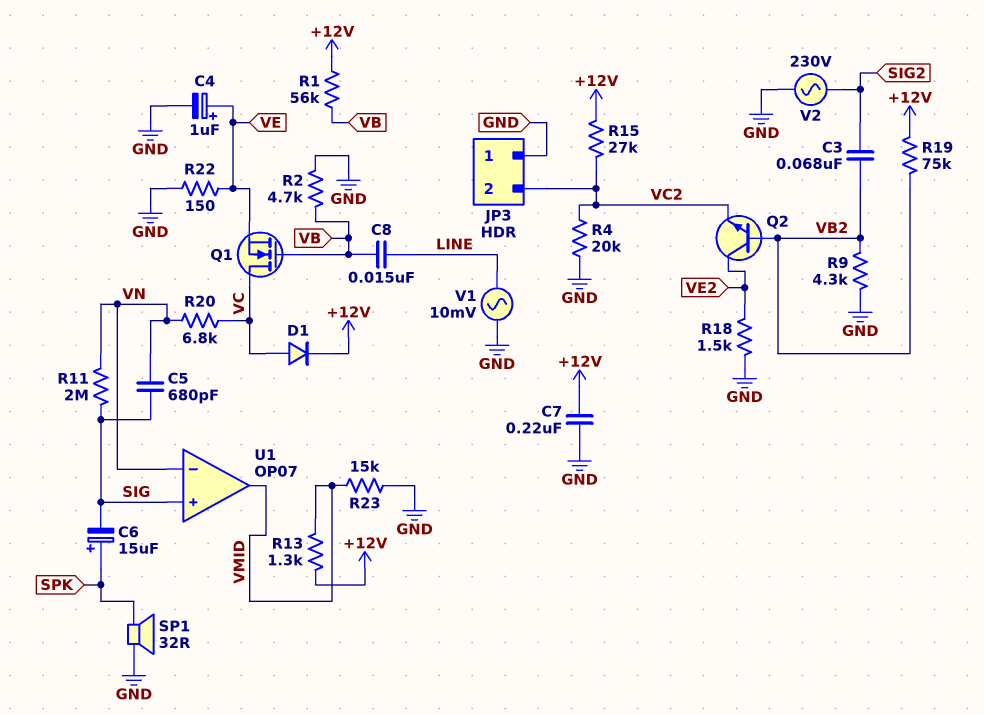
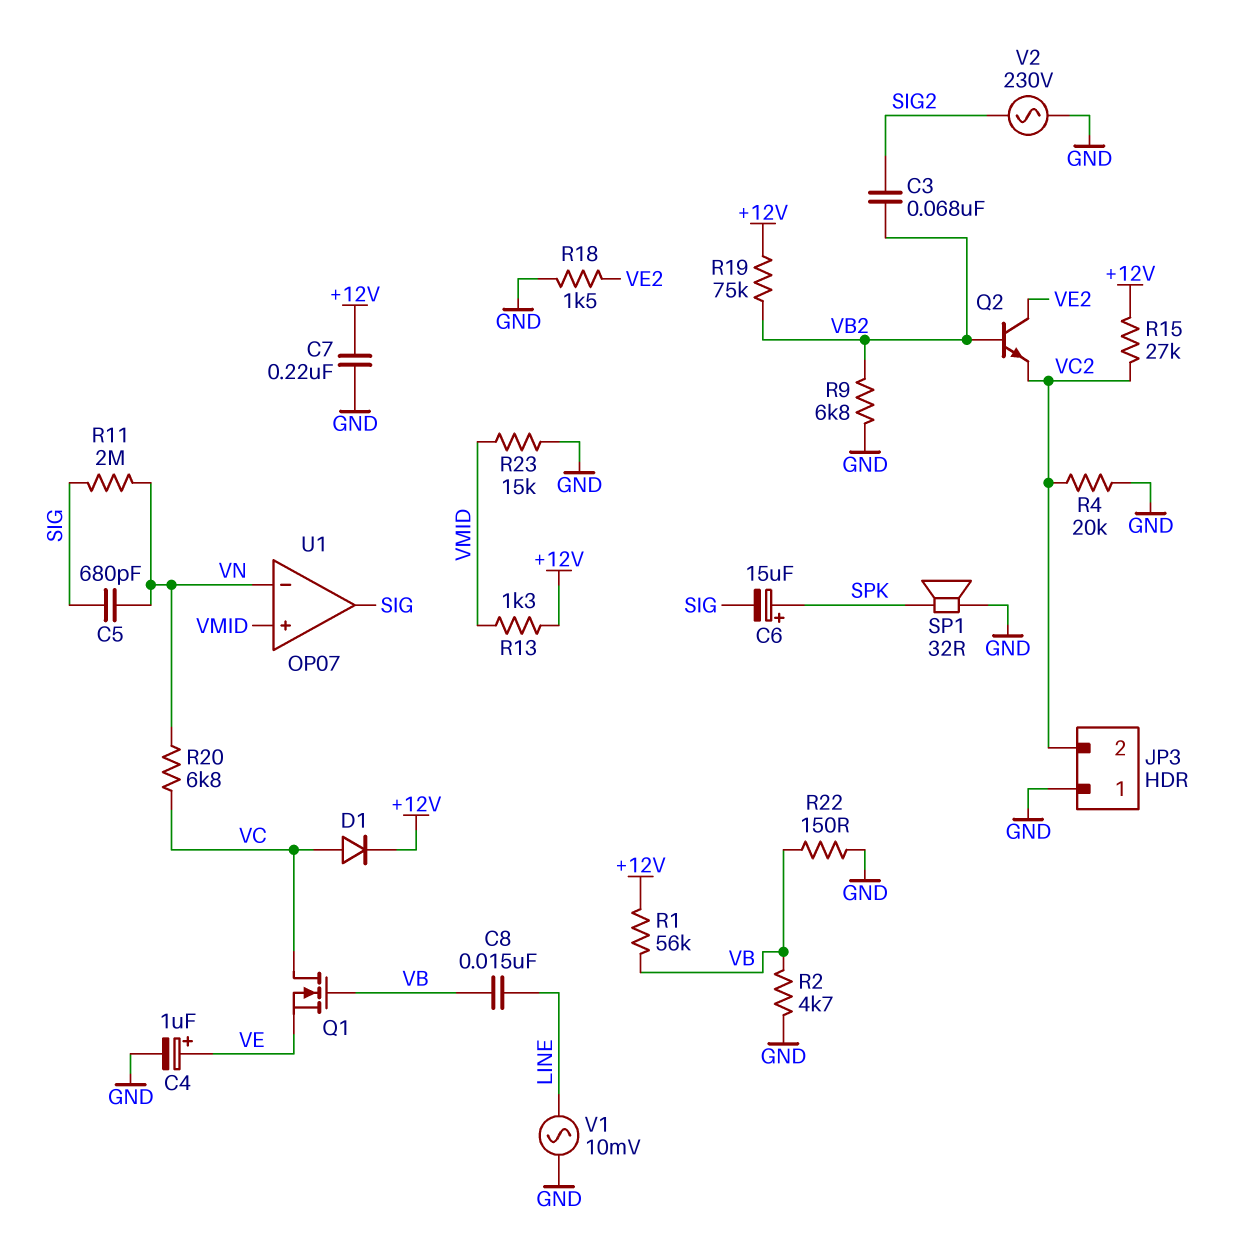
R9: 4.3k (GND, VB2) -> 6.8k (GND, VB2)
R22: 150 (GND, VE) -> 150 (GND, VB)
U1 pin in+: SIG -> VMID
U1 pin out: VMID -> SIG

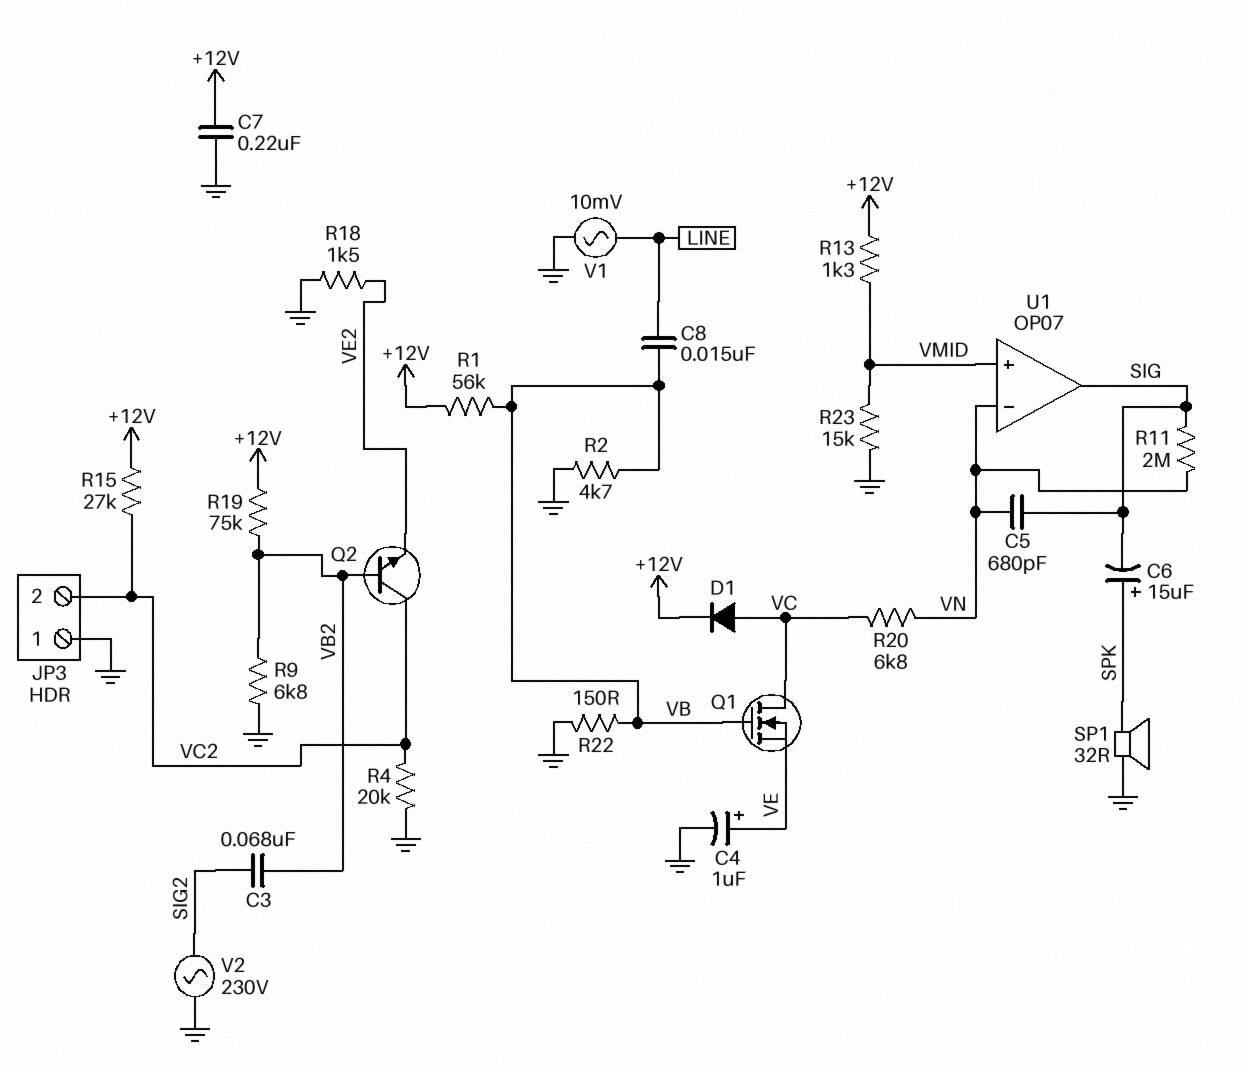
Q2: NPN (B VB2, C VE2, E VC2) -> NPN (B VB2, C VC2, E VE2)

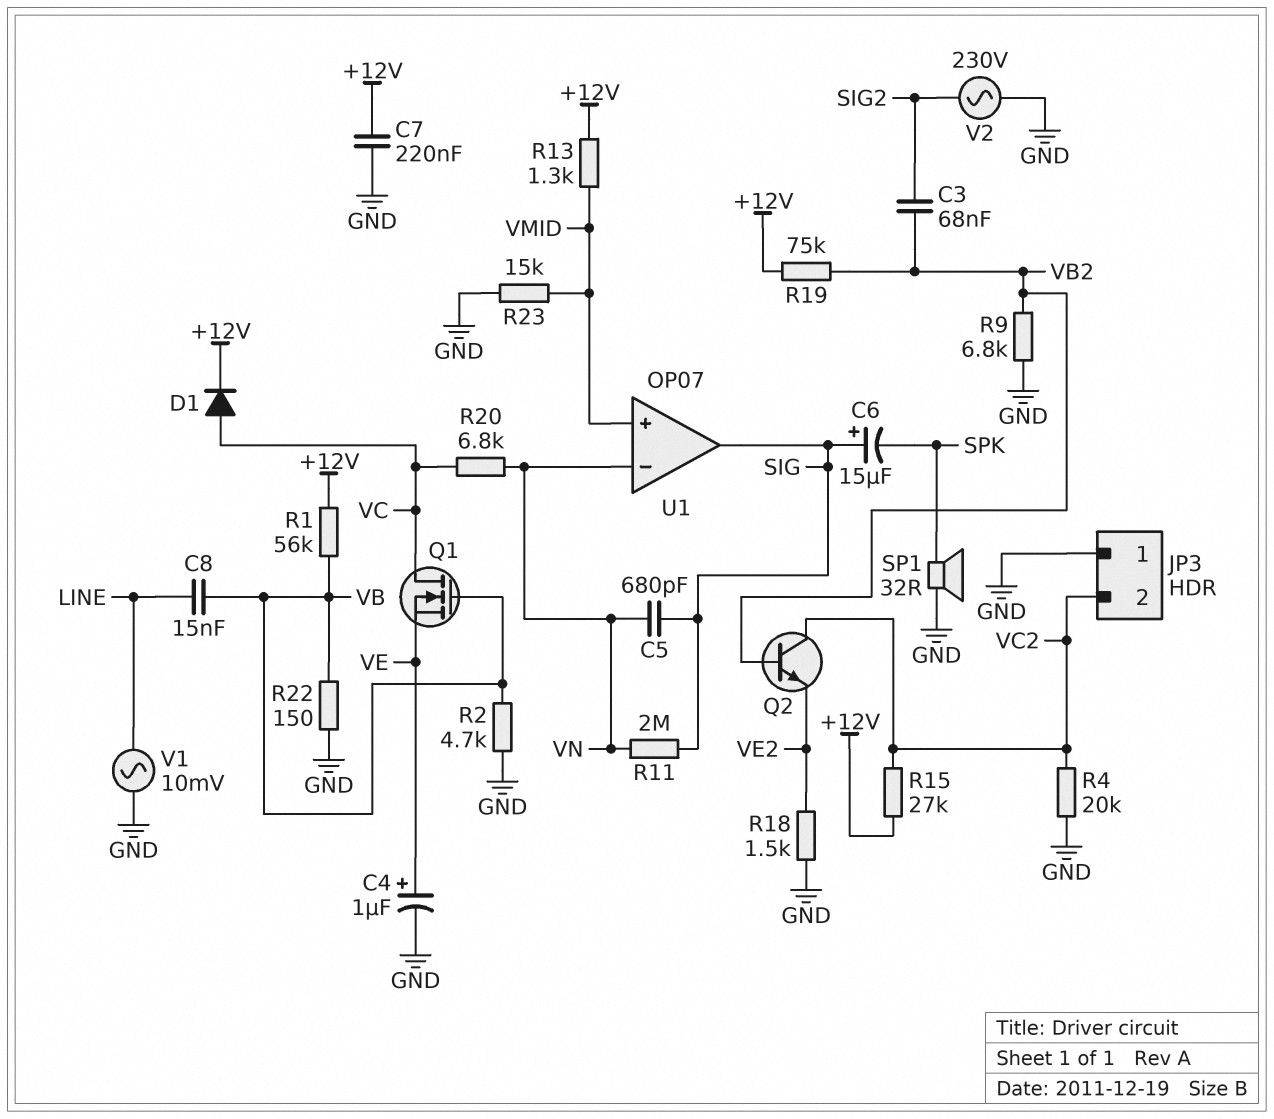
C6: 15uF (plus SPK, minus SIG) -> 15uF (plus SIG, minus SPK)

